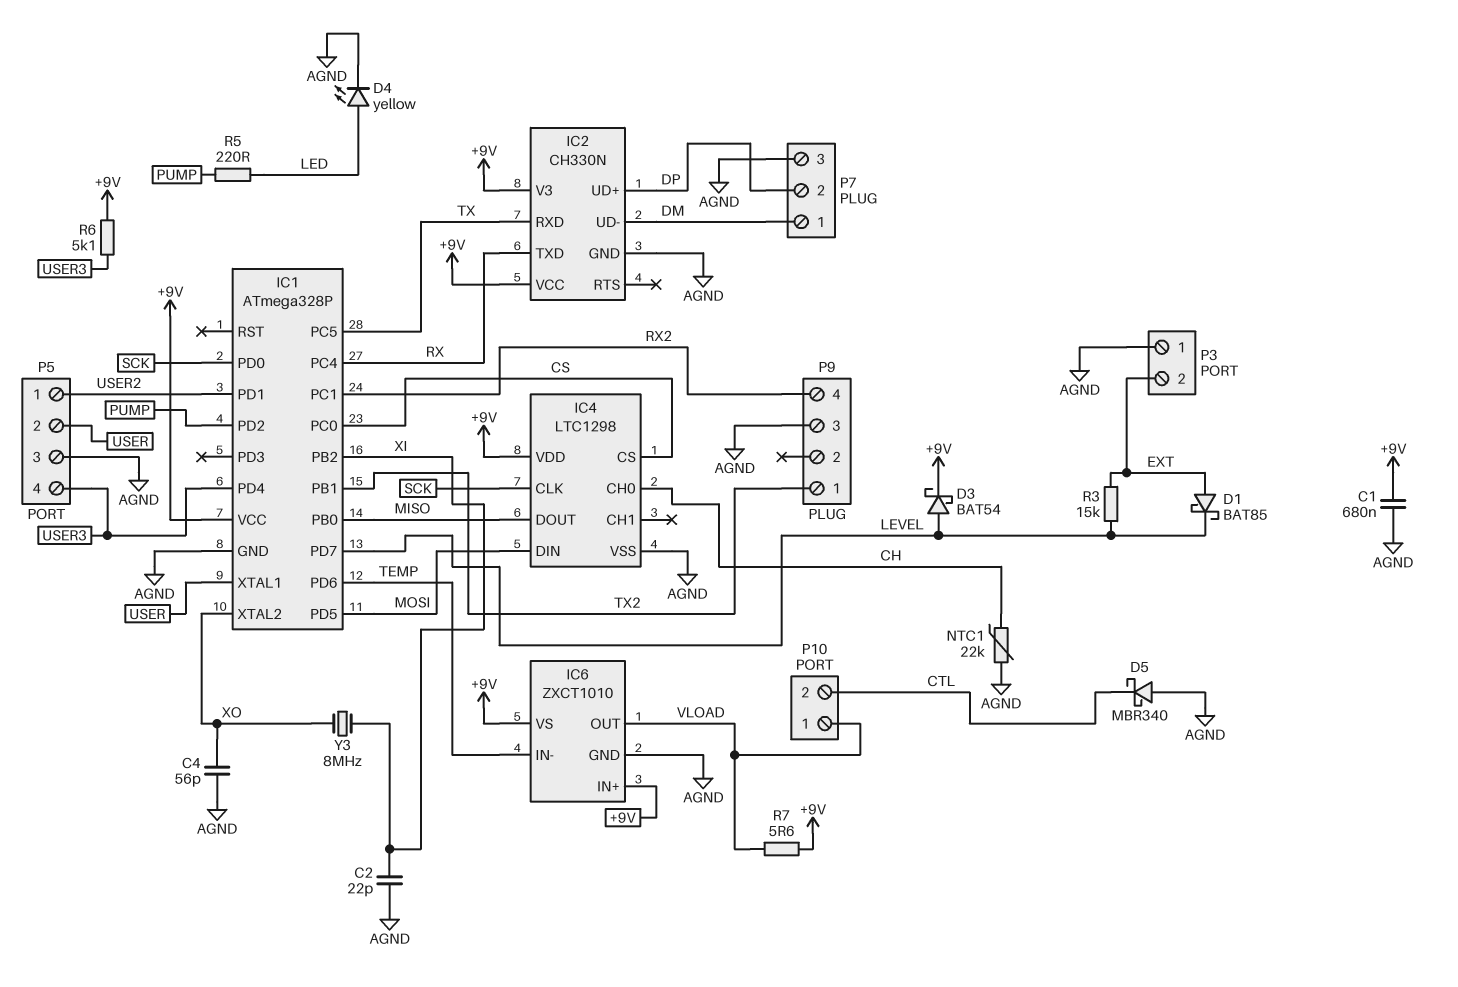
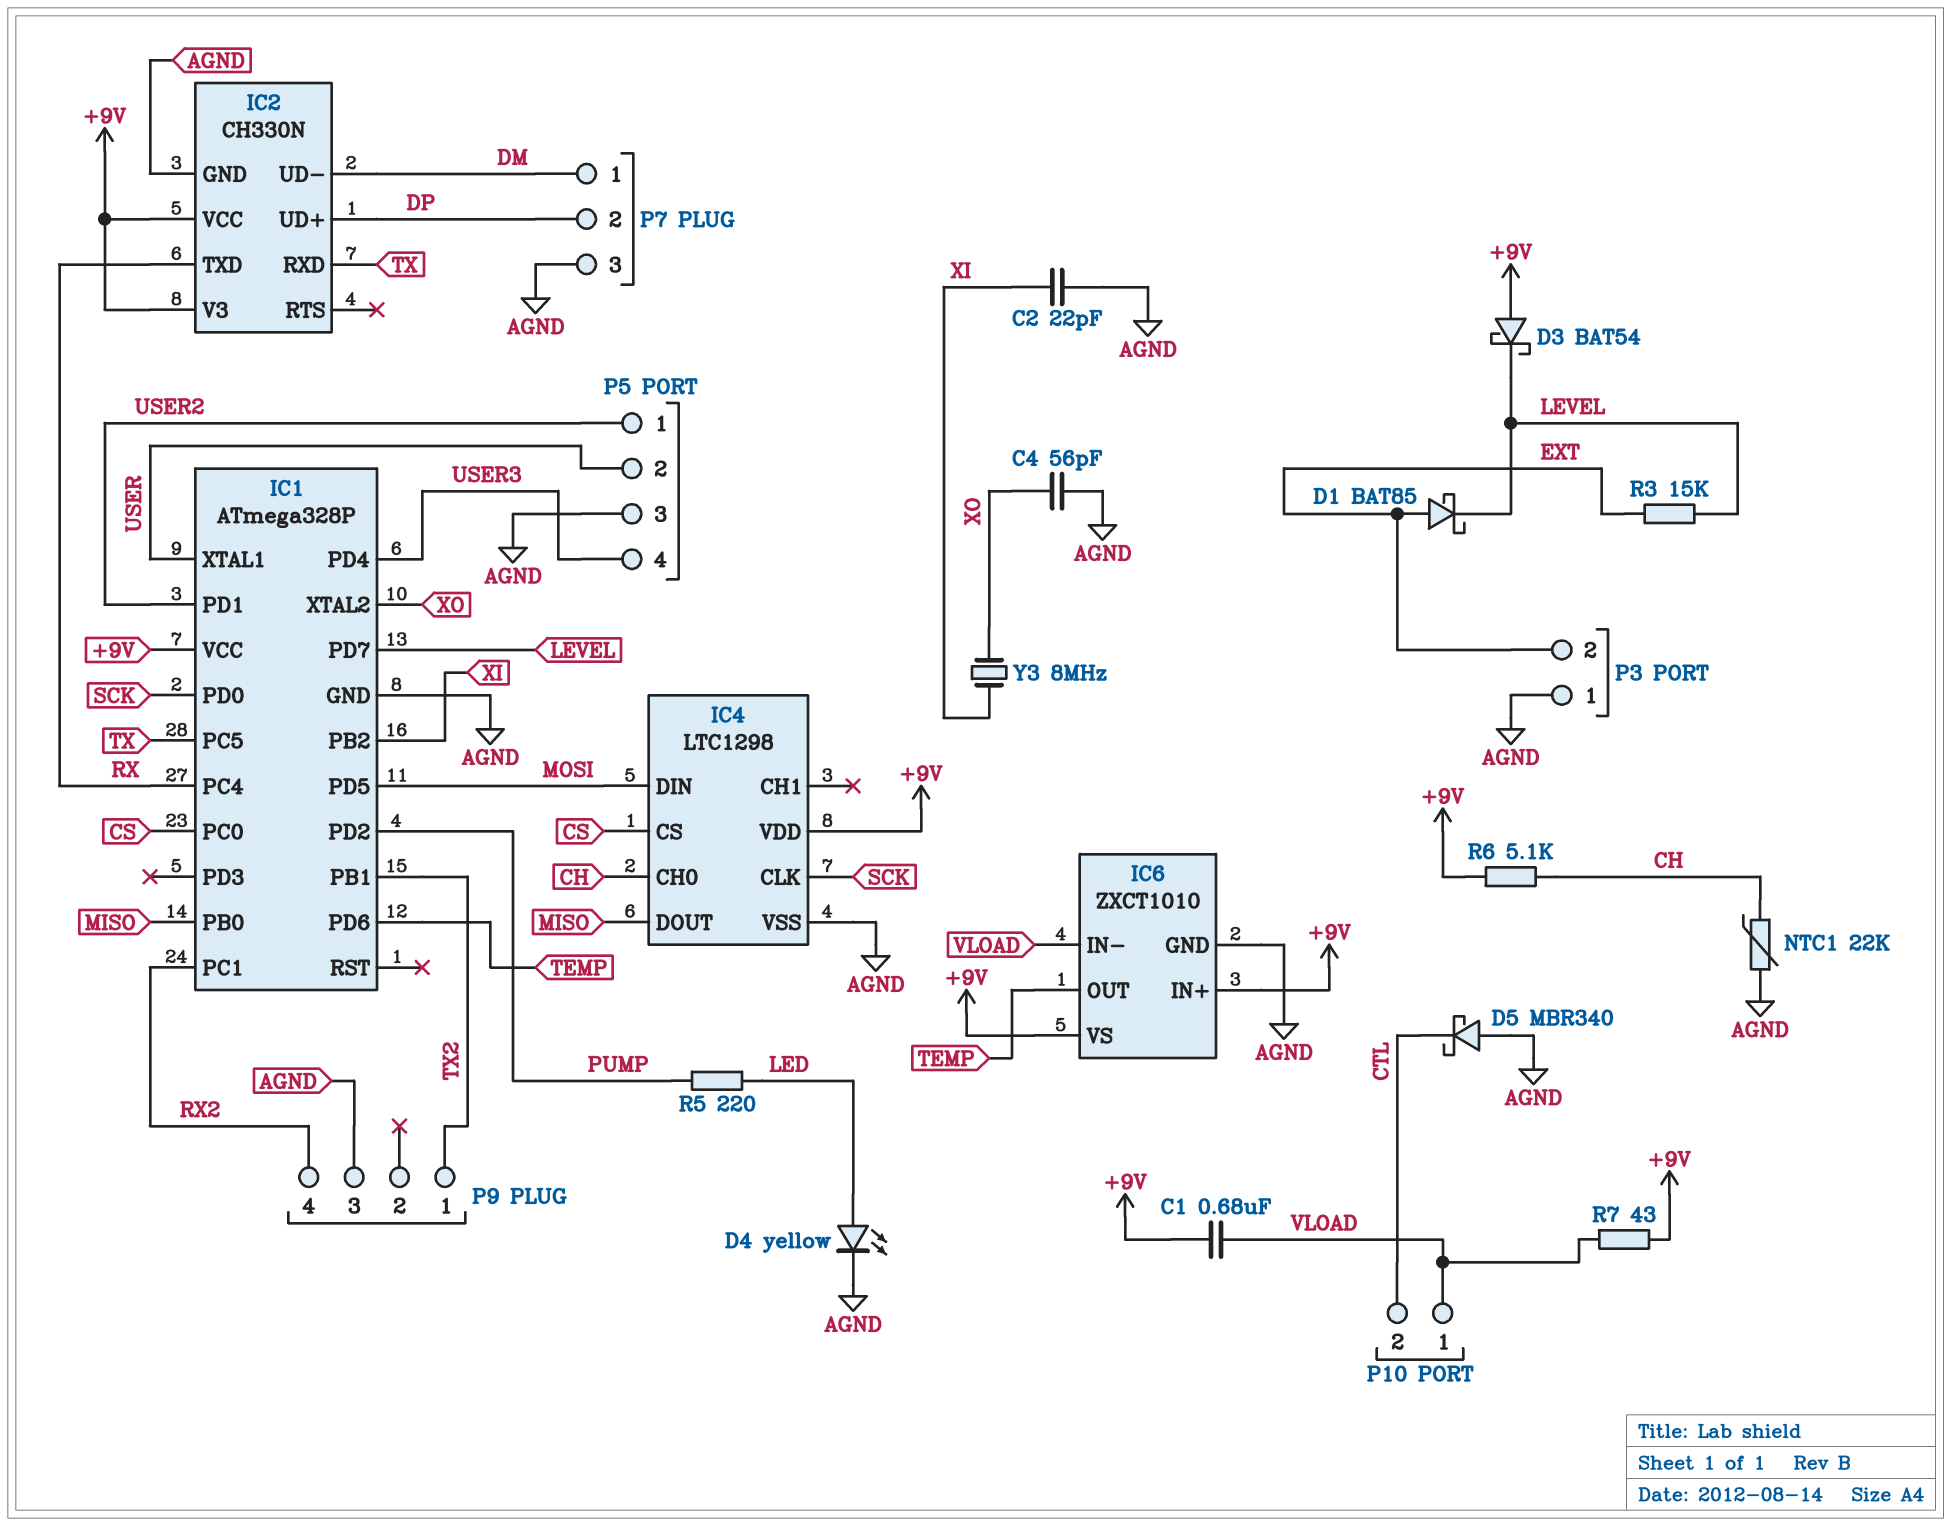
C1: 680nF (+9V, AGND) -> 680nF (+9V, VLOAD)
D3: schottky BAT54 (A LEVEL, K +9V) -> schottky BAT54 (A +9V, K LEVEL)
IC6 pin IN-: TEMP -> VLOAD
IC6 pin OUT: VLOAD -> TEMP
R6: 5.1k (+9V, USER3) -> 5.1k (+9V, CH)
R7: 5.6 (+9V, VLOAD) -> 43 (+9V, VLOAD)

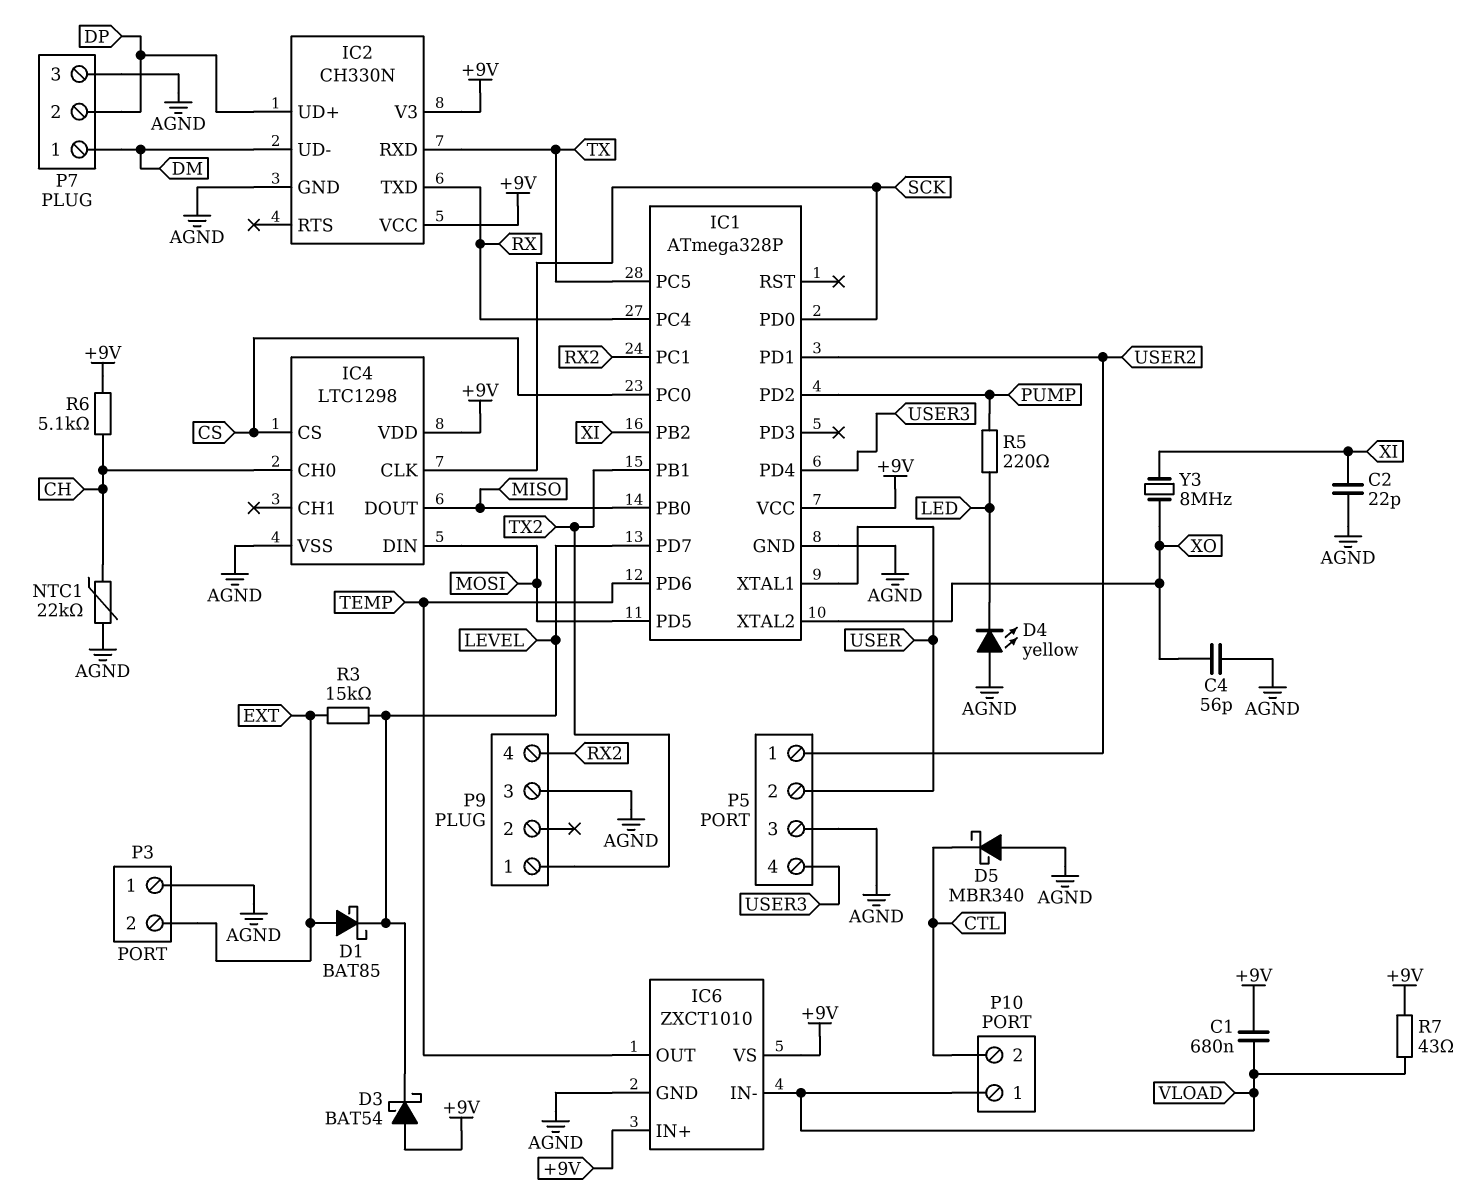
D4: LED yellow (A LED, K AGND) -> LED yellow (A AGND, K LED)

